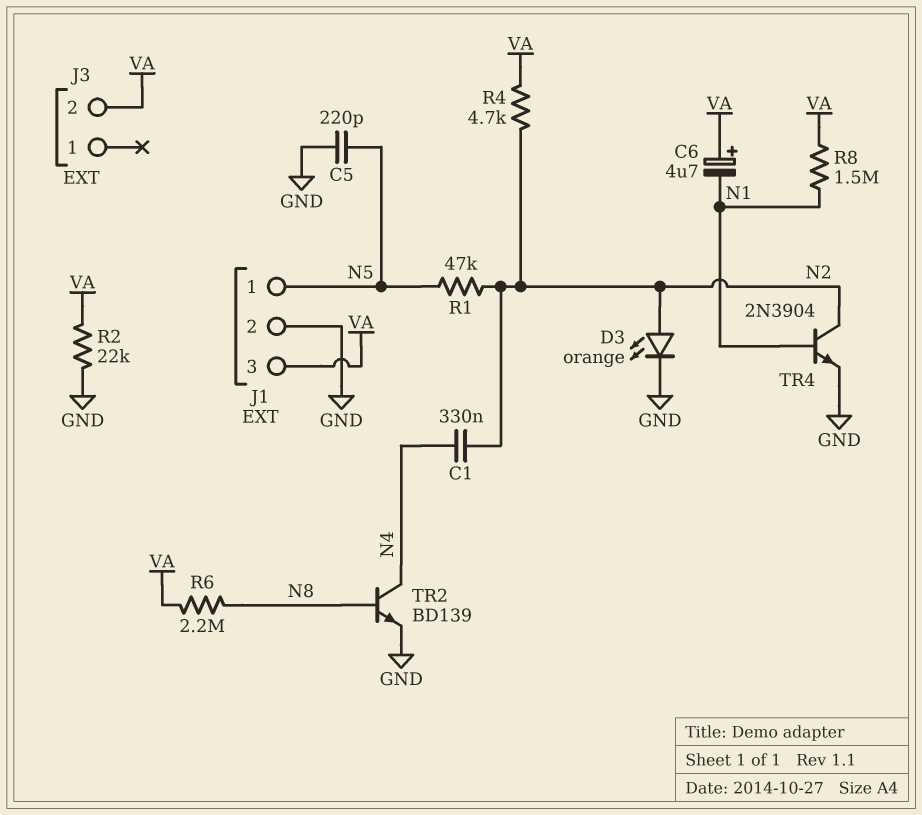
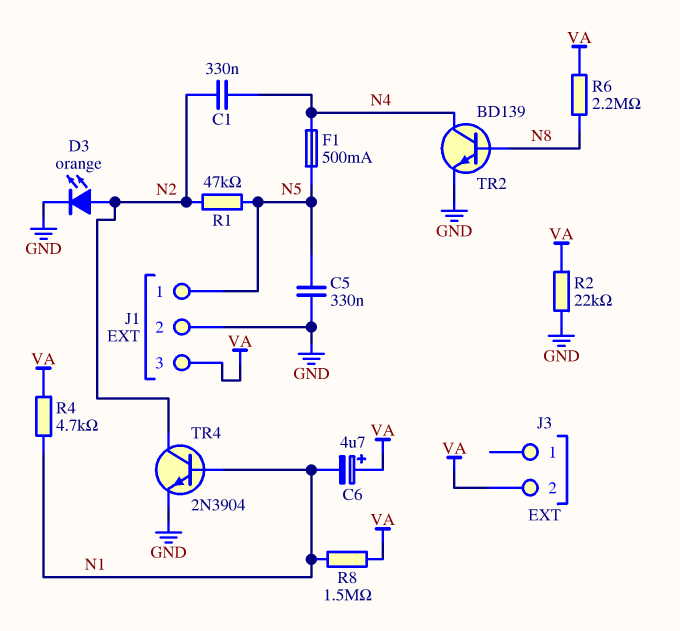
C5: 220pF (GND, N5) -> 330nF (GND, N5)
F1: none -> 500mA (N4, N5)
R4: 4.7k (N2, VA) -> 4.7k (N1, VA)

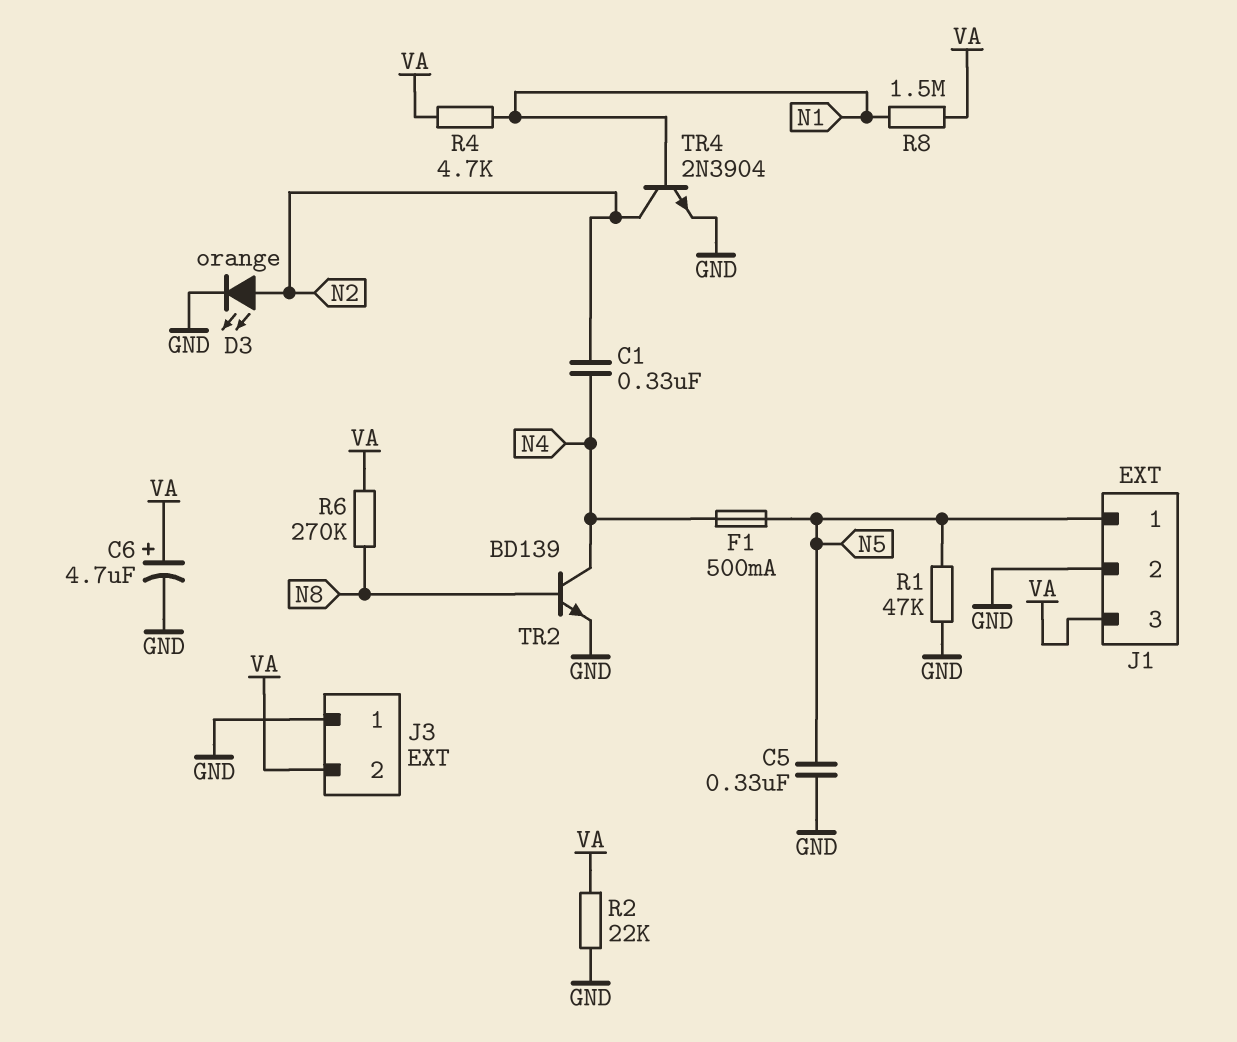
C6: 4.7uF (plus VA, minus N1) -> 4.7uF (plus VA, minus GND)
J3 pin 1: none -> GND
R1: 47k (N2, N5) -> 47k (GND, N5)
R6: 2.2M (N8, VA) -> 270k (N8, VA)

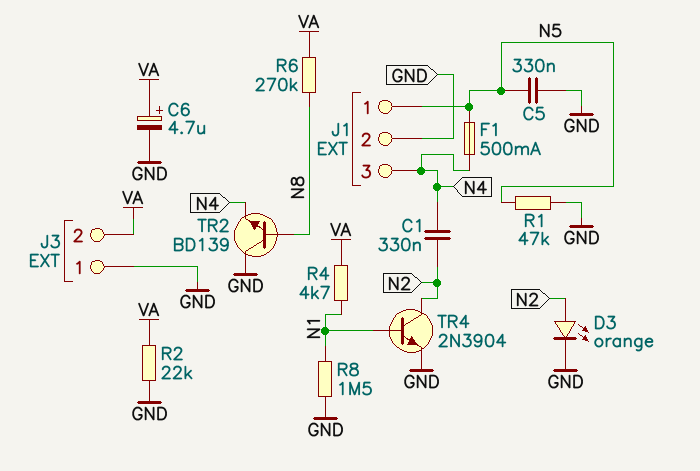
J1 pin 3: VA -> N4
R8: 1.5M (N1, VA) -> 1.5M (GND, N1)
TR2: NPN BD139 (B N8, C N4, E GND) -> NPN BD139 (B N8, C GND, E N4)

